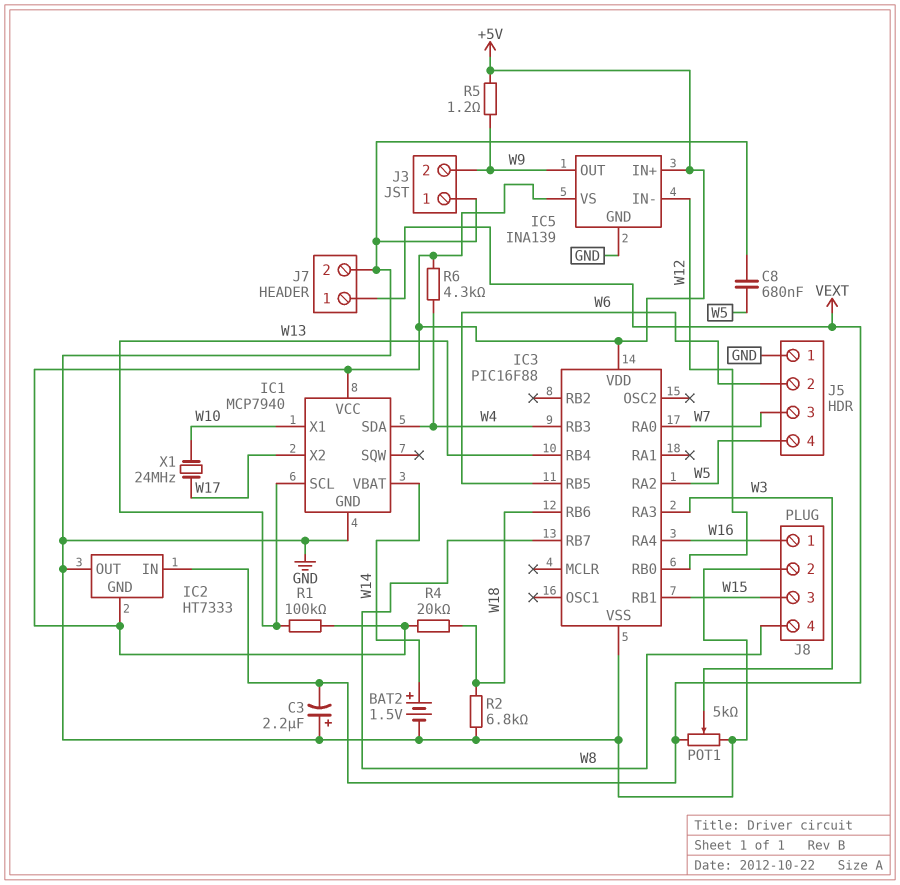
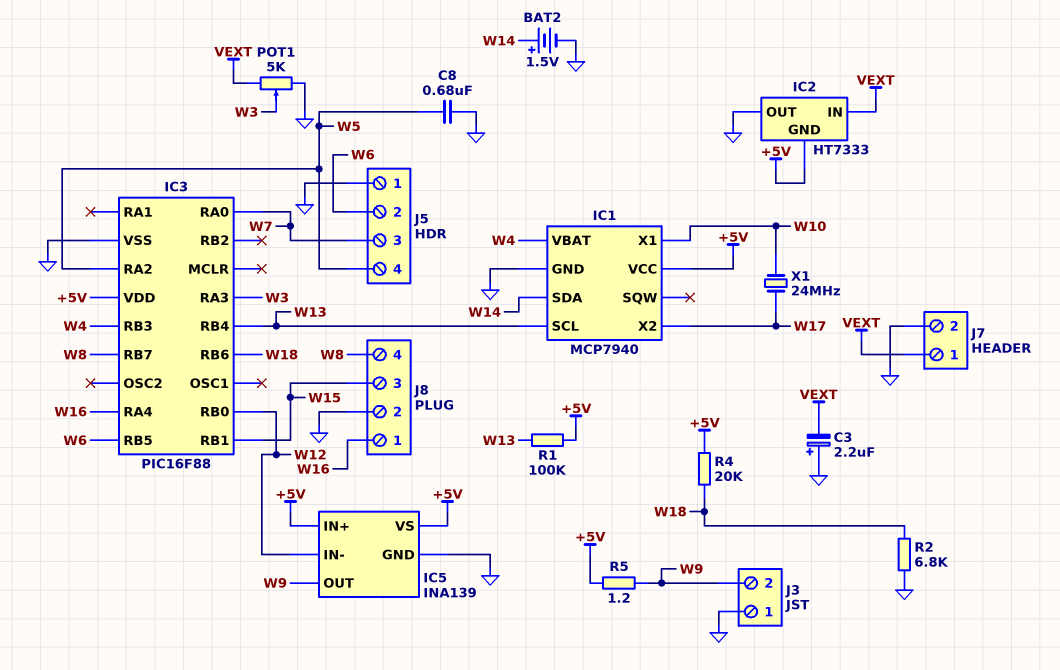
IC1 pin SDA: W4 -> W14
IC1 pin VBAT: W14 -> W4
R6: 4.3k (+5V, W4) -> none

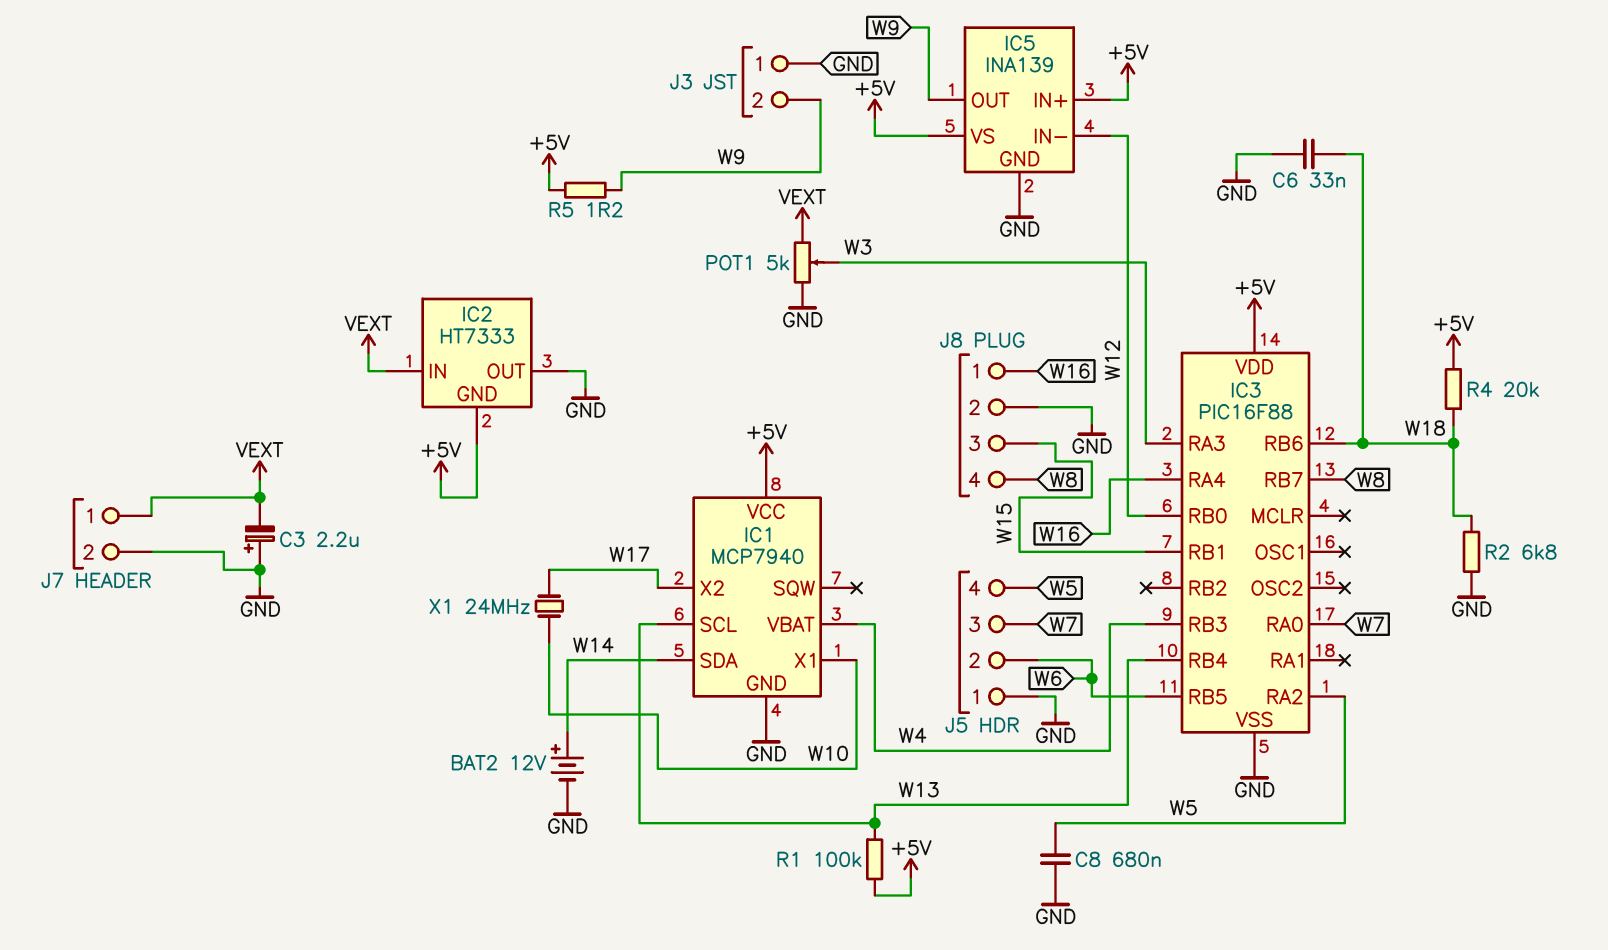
BAT2: 1.5V (plus W14, minus GND) -> 12V (plus W14, minus GND)
C6: none -> 33nF (GND, W18)

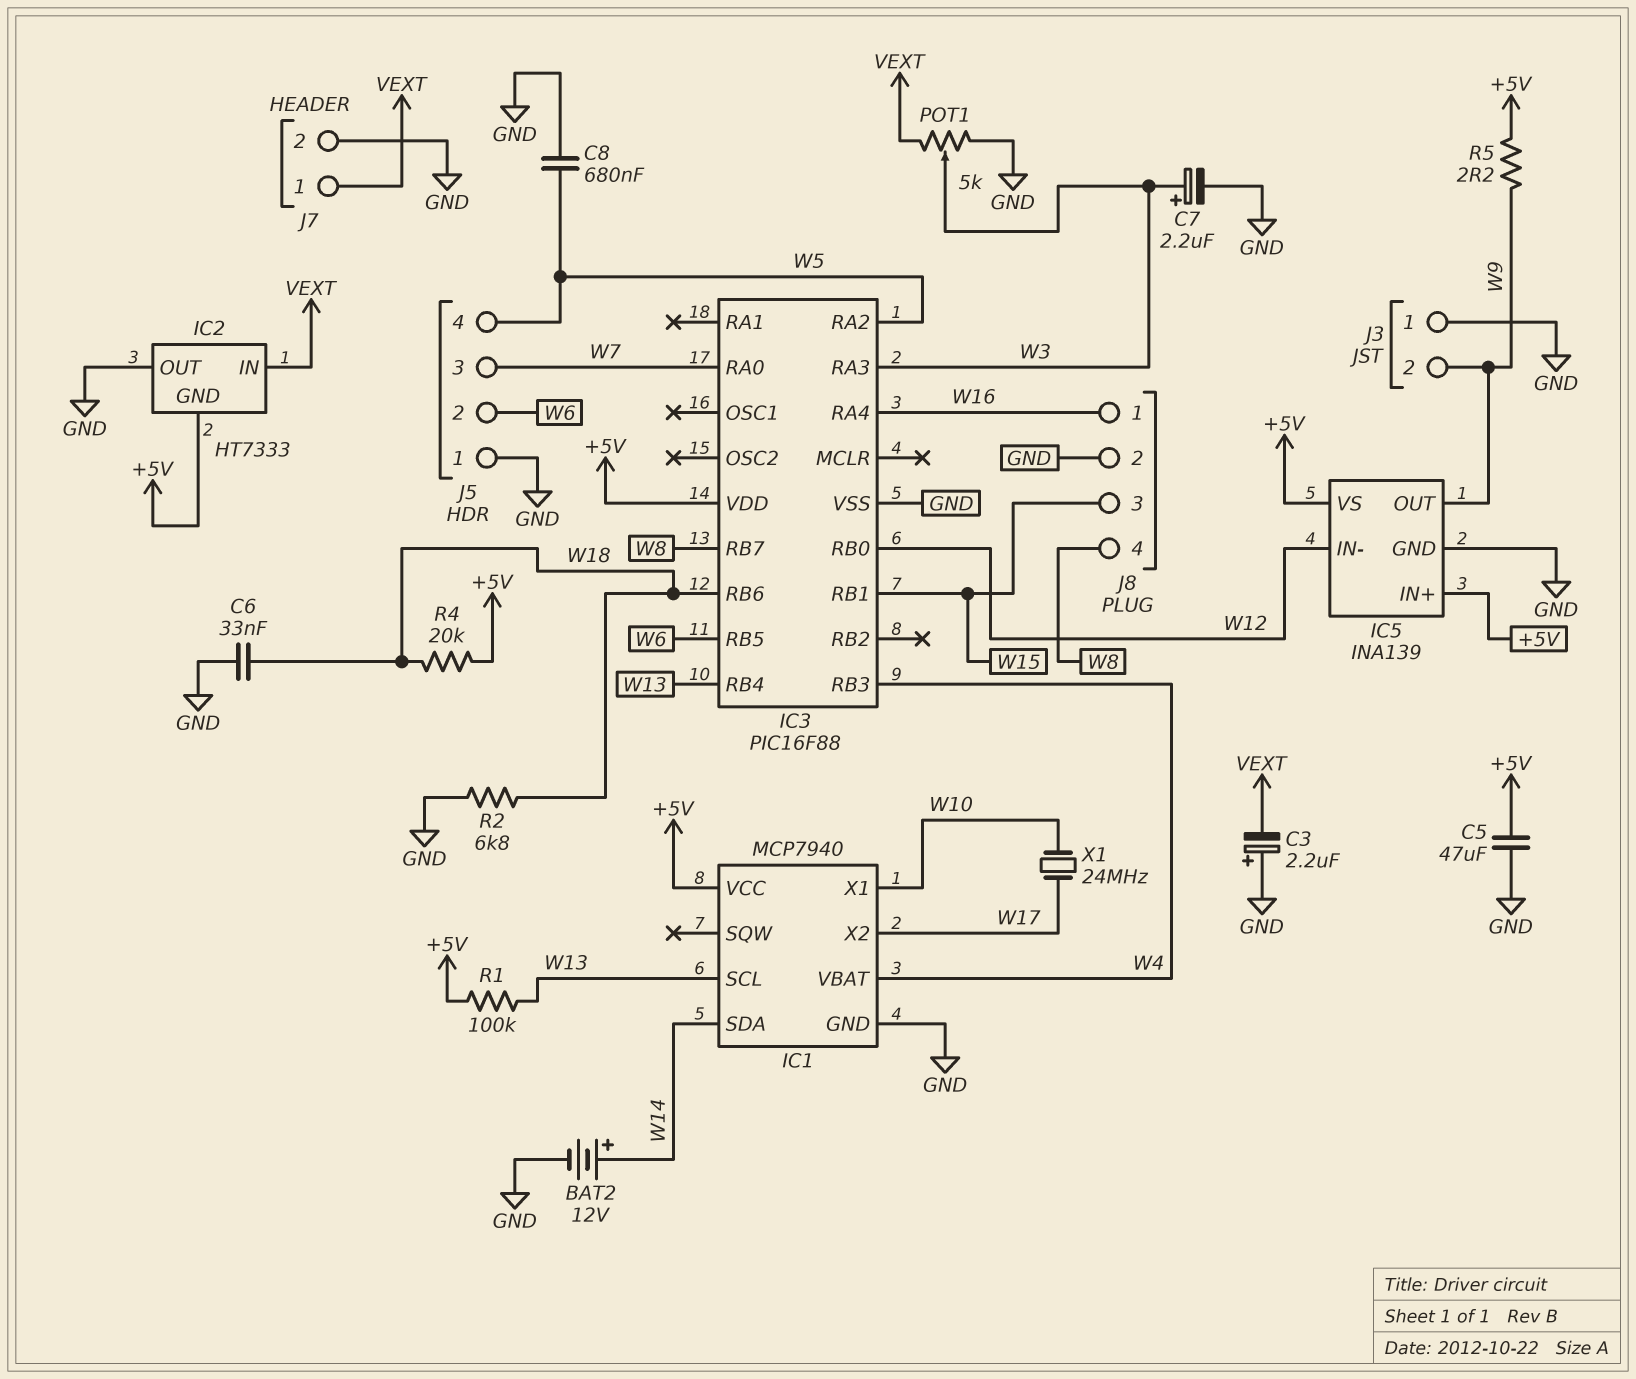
C5: none -> 47uF (+5V, GND)
C7: none -> 2.2uF (plus W3, minus GND)
R5: 1.2 (+5V, W9) -> 2.2 (+5V, W9)

